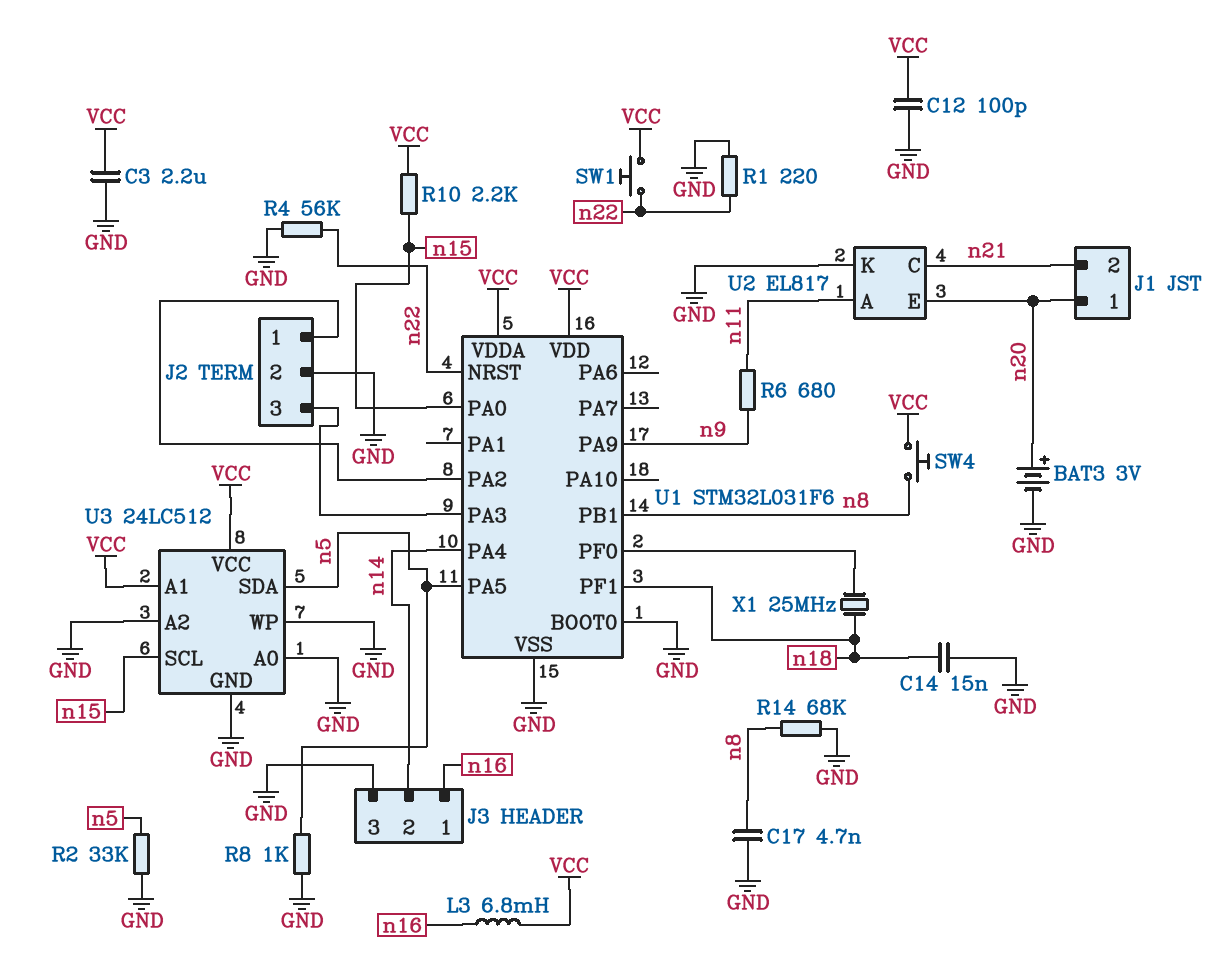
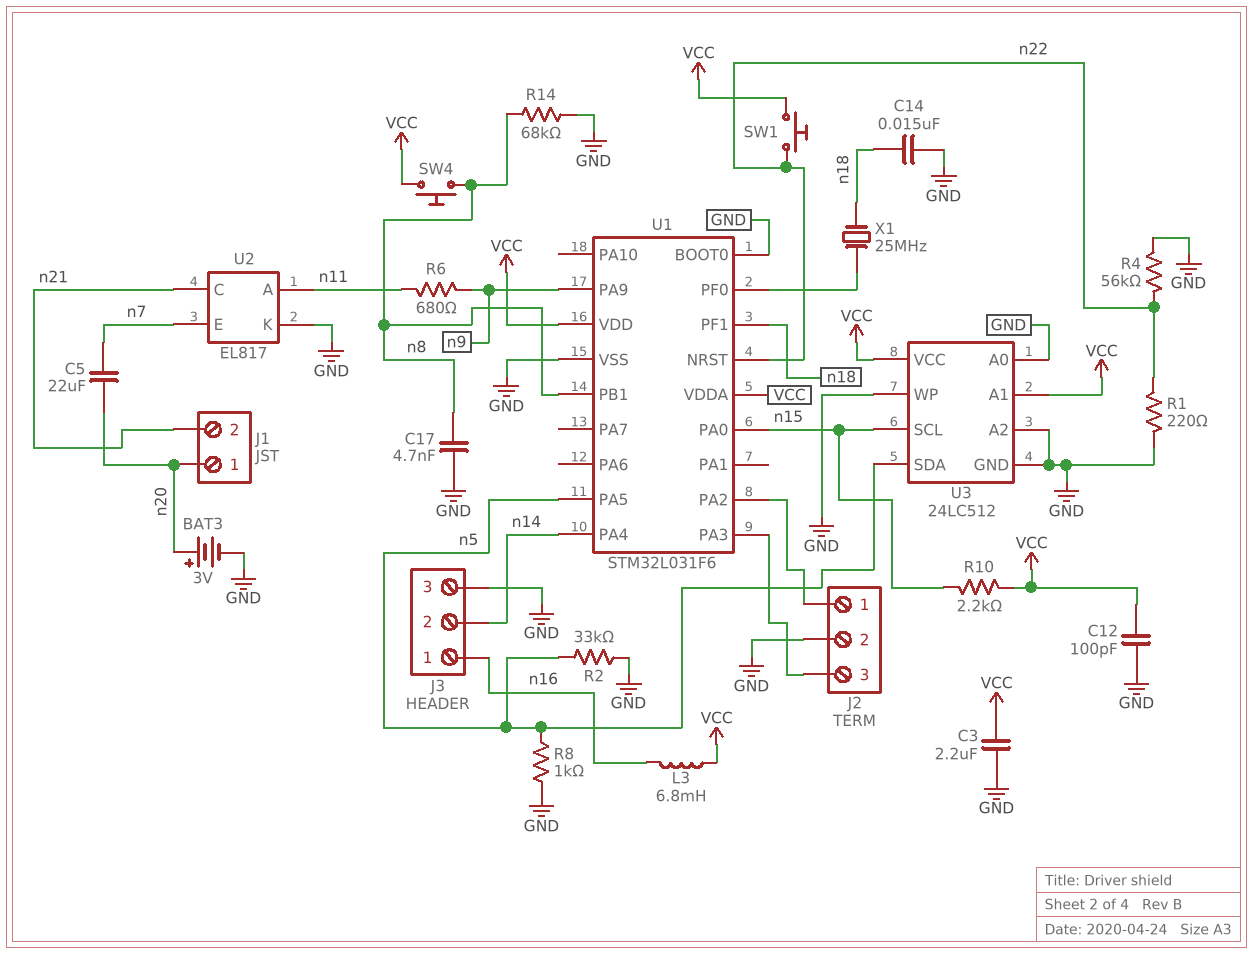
C5: none -> 22uF (n7, n20)
U2 pin E: n20 -> n7

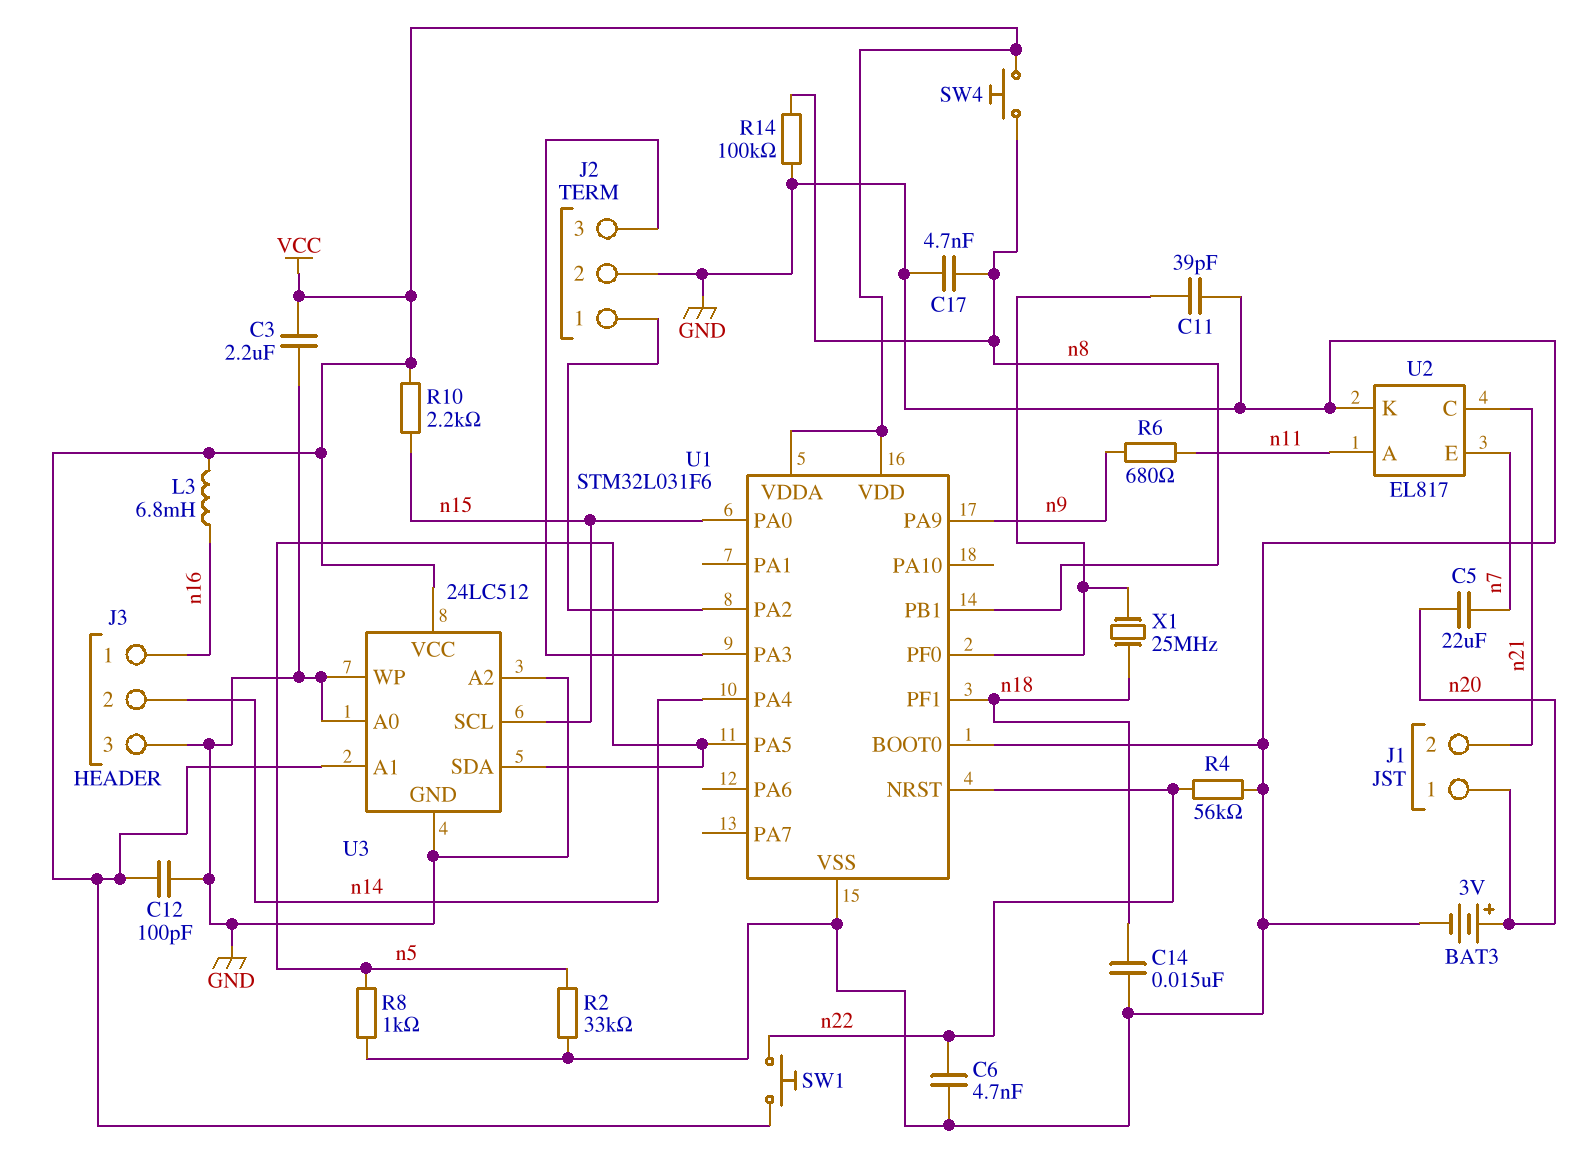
C6: none -> 4.7nF (GND, n22)
C11: none -> 39pF (GND, U1/PF0)
R1: 220 (GND, n22) -> none
R14: 68k (GND, n8) -> 100k (GND, n8)

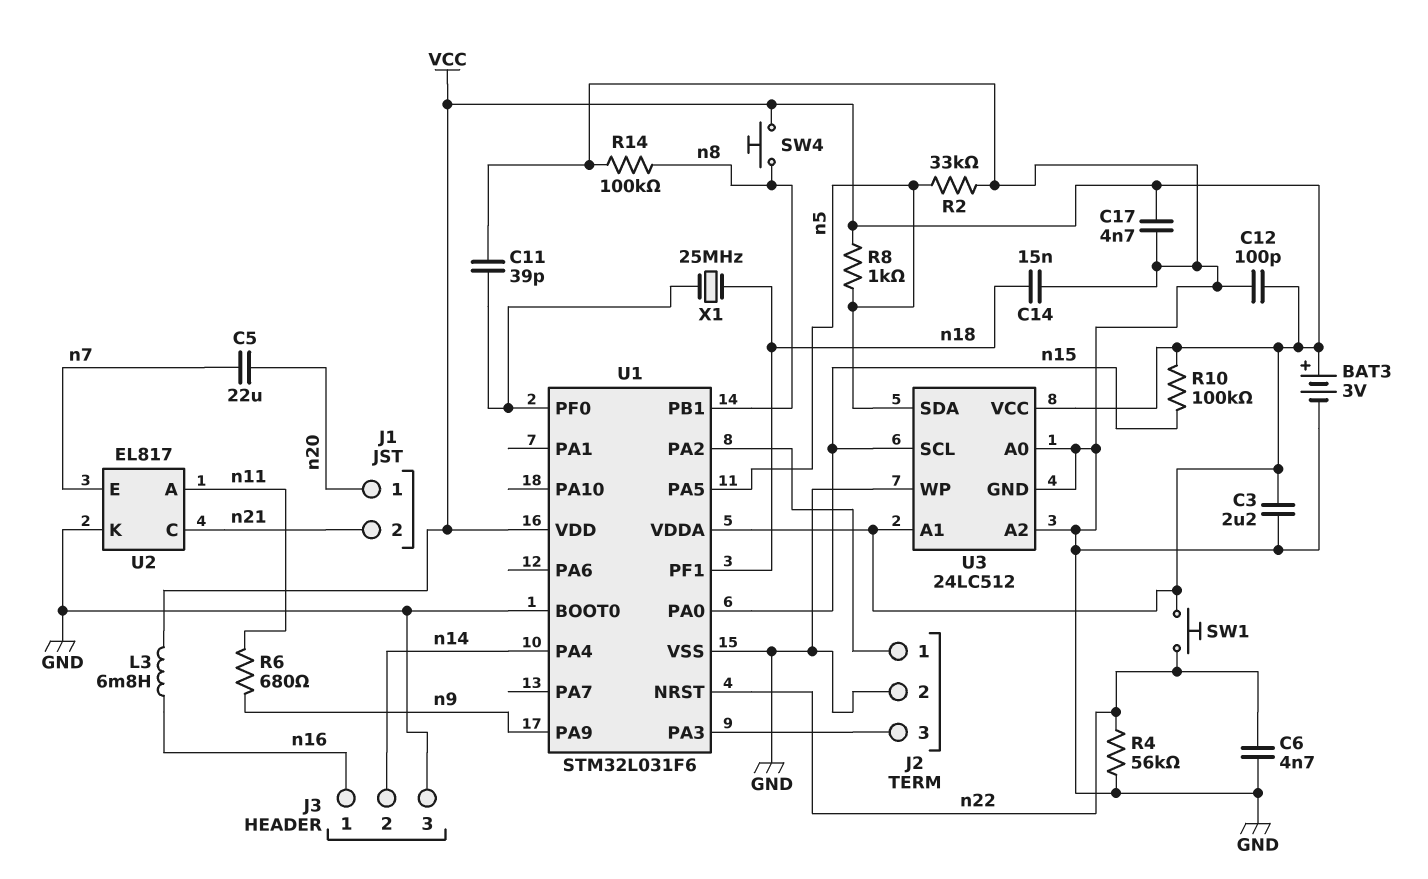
BAT3: 3V (plus n20, minus GND) -> 3V (plus VCC, minus GND)
C17: 4.7nF (GND, n8) -> 4.7nF (GND, VCC)
R8: 1k (GND, n5) -> 1k (VCC, n5)
R10: 2.2k (VCC, n15) -> 100k (VCC, n15)

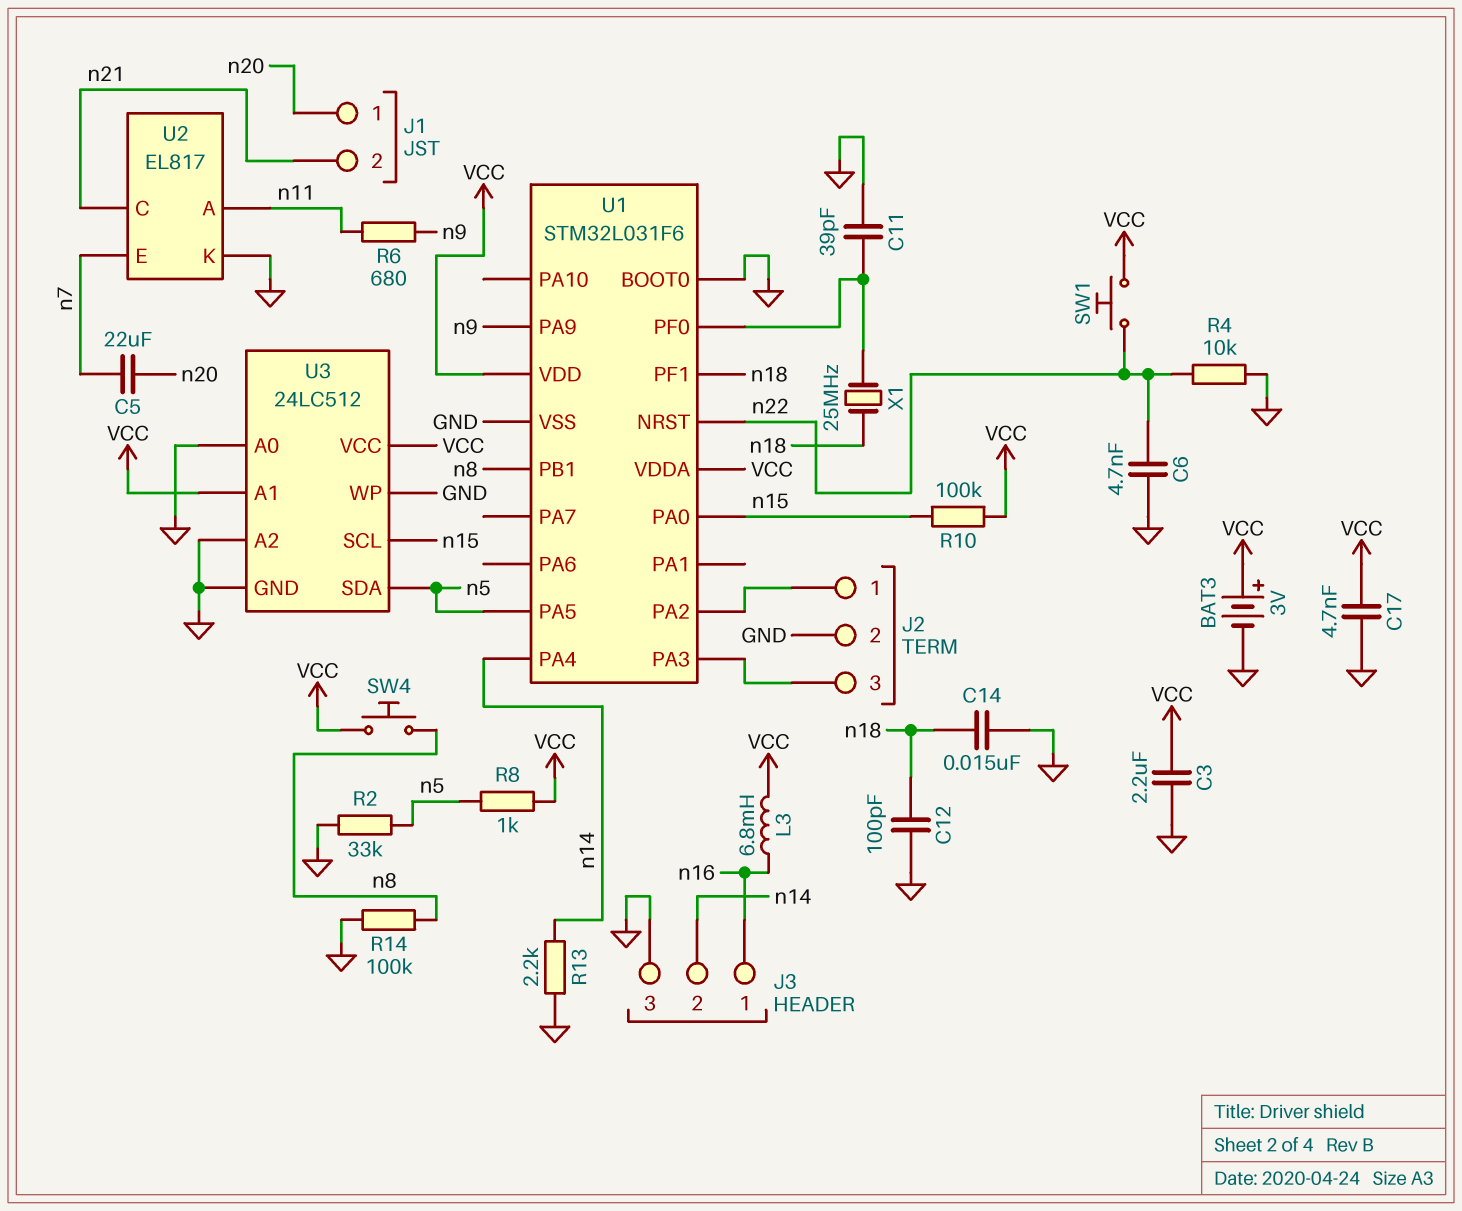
C12: 100pF (GND, VCC) -> 100pF (GND, n18)
R4: 56k (GND, n22) -> 10k (GND, n22)
R13: none -> 2.2k (GND, n14)

